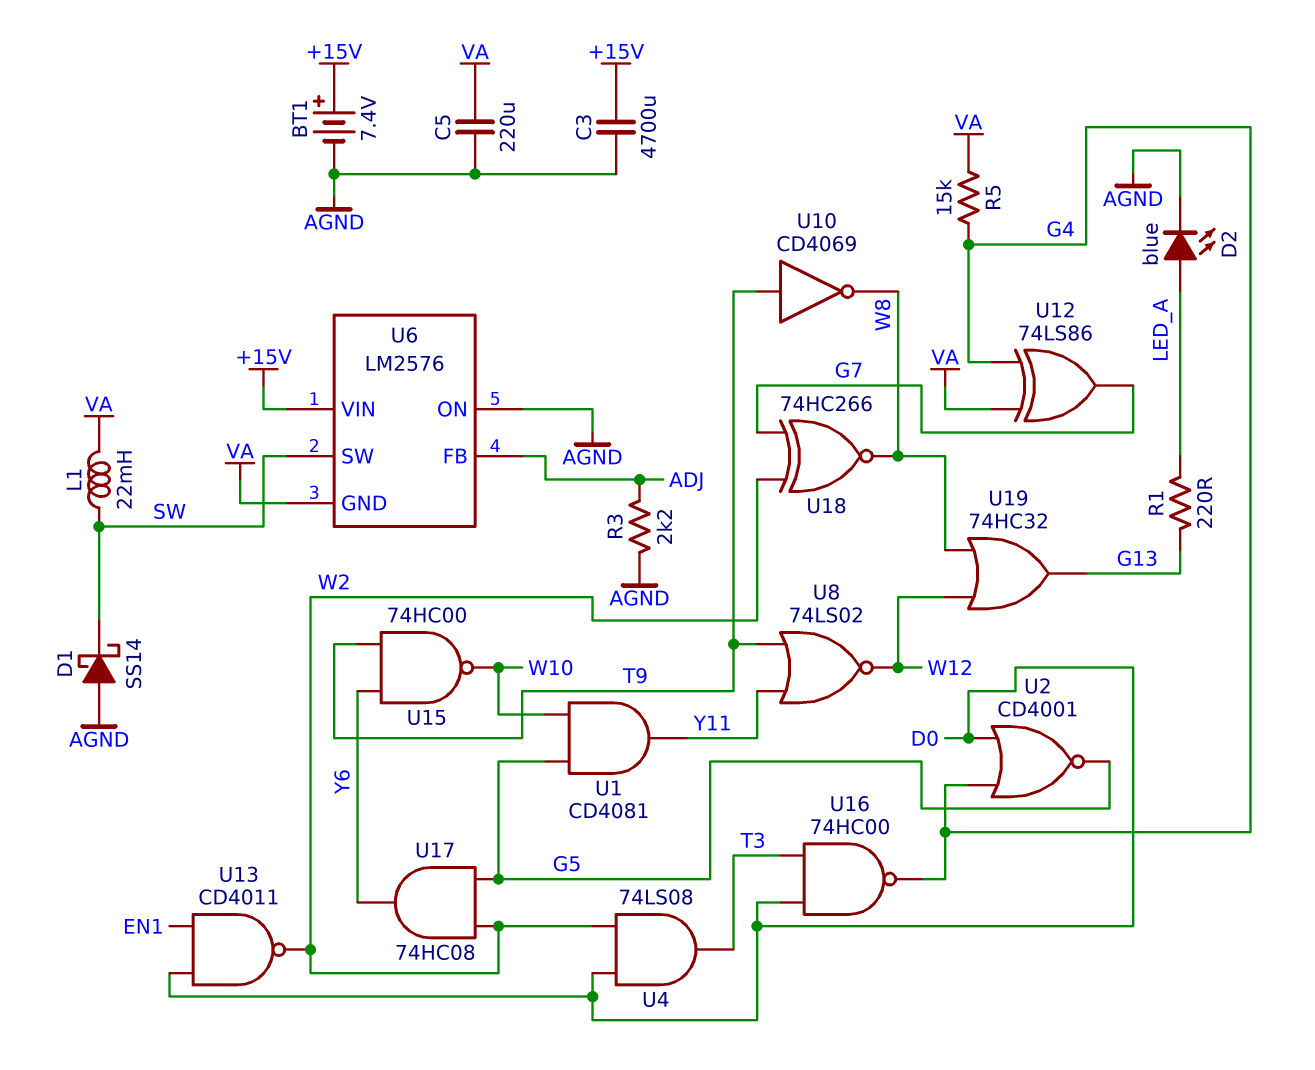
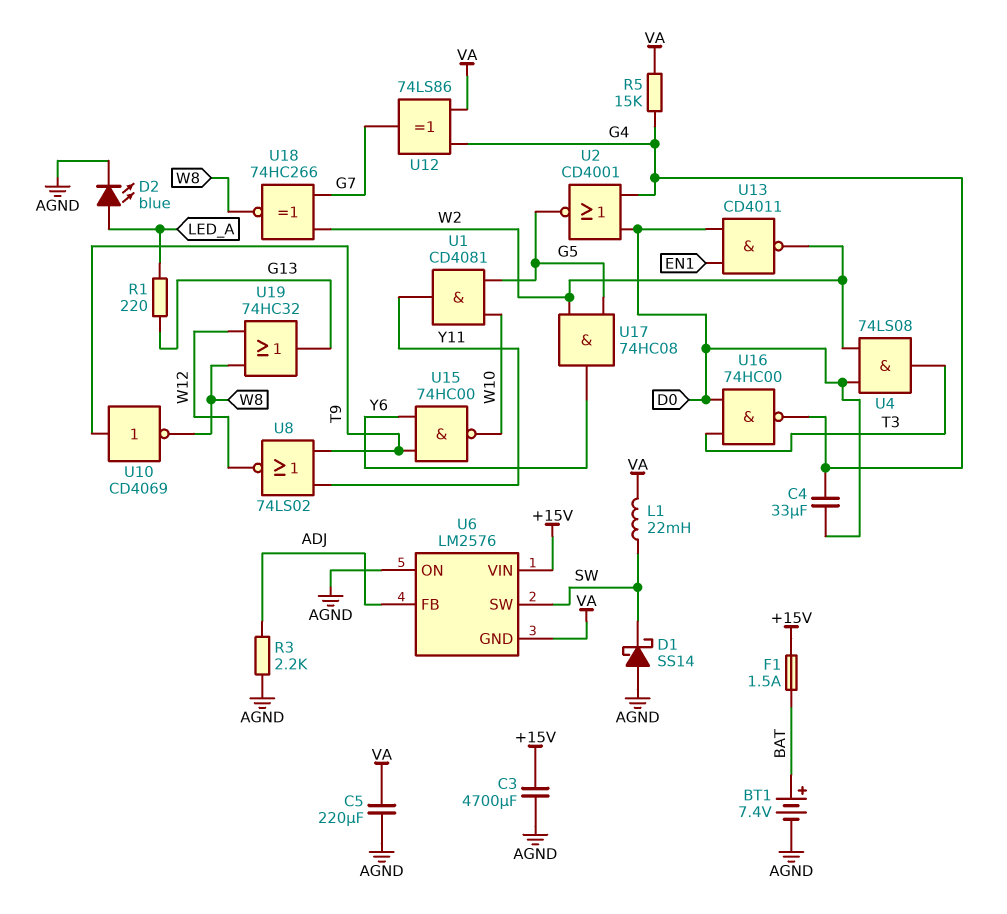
BT1: 7.4V (plus +15V, minus AGND) -> 7.4V (plus BAT, minus AGND)
C4: none -> 33uF (D0, G4)
F1: none -> 1.5A (+15V, BAT)

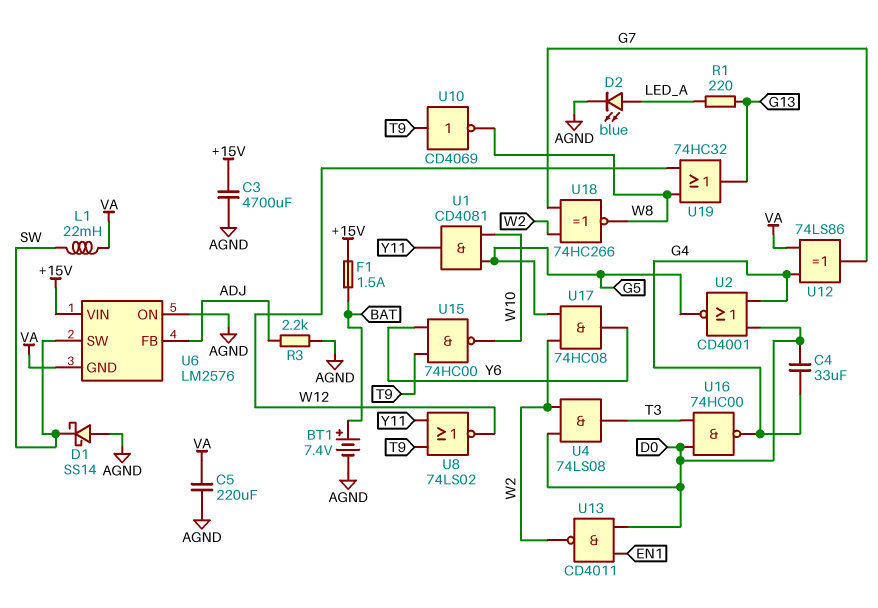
R5: 15k (G4, VA) -> none

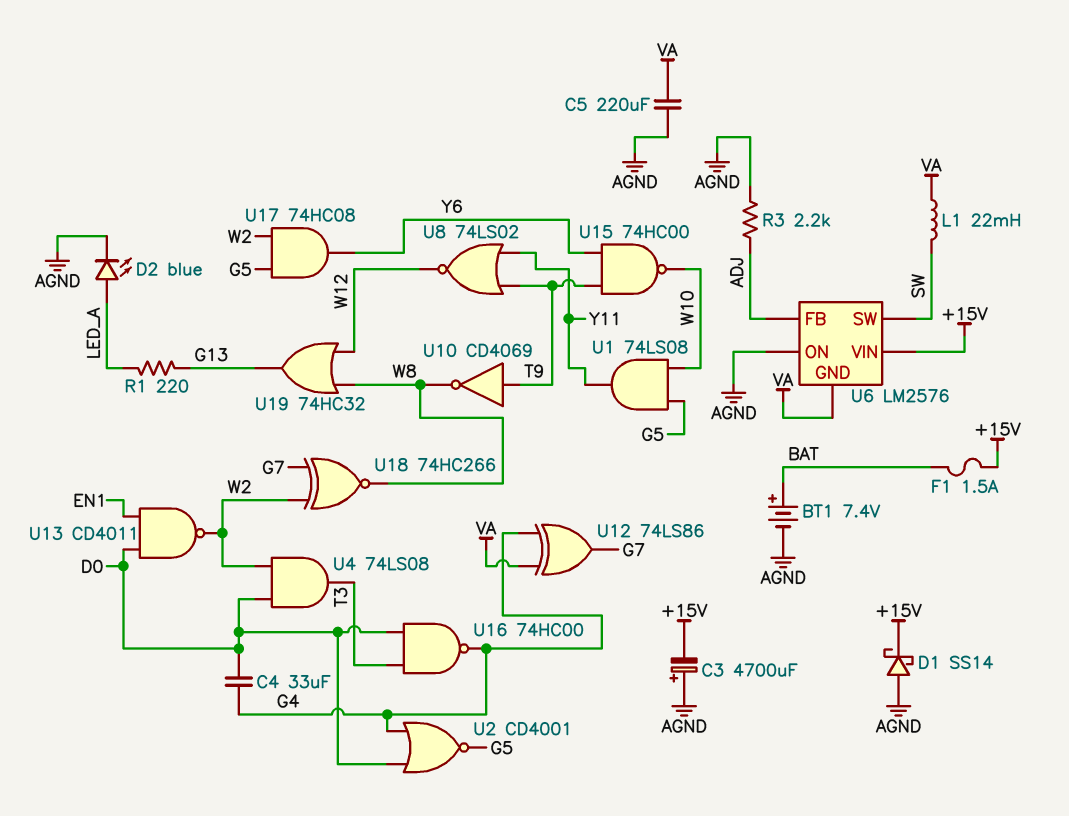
C3: 4700uF (+15V, AGND) -> 4700uF (plus AGND, minus +15V)
D1: schottky SS14 (A AGND, K SW) -> schottky SS14 (A AGND, K +15V)
U1: AND CD4081 (in G5, in W10, out Y11) -> AND 74LS08 (in G5, in W10, out Y11)

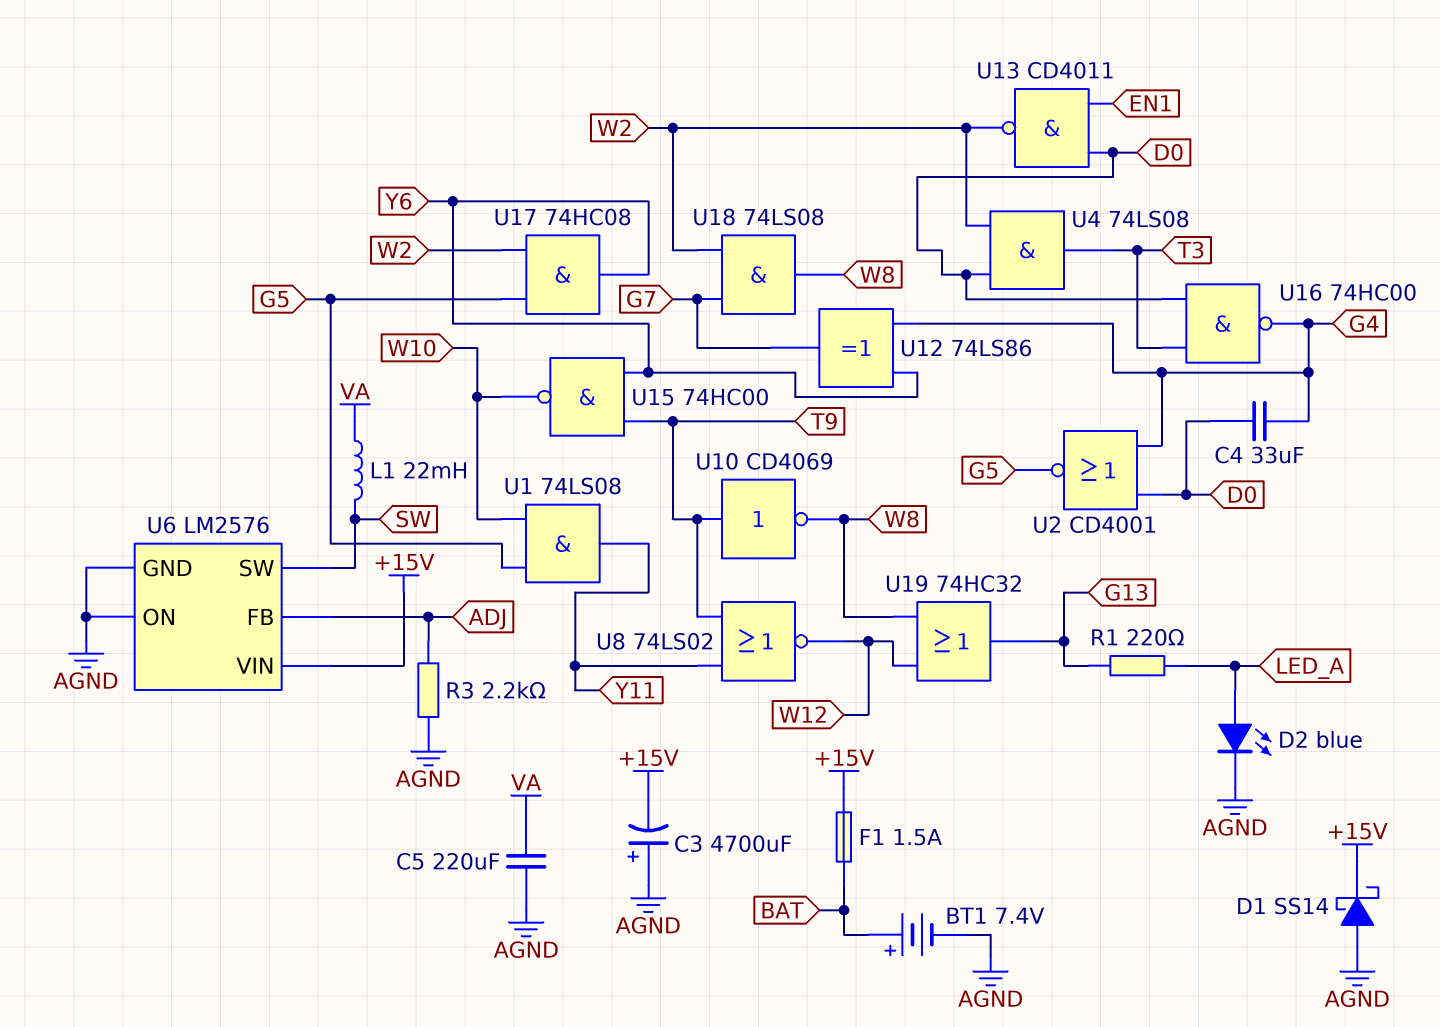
U6 pin GND: VA -> AGND
U12: XOR 74LS86 (in G4, in VA, out G7) -> XOR 74LS86 (in G4, in Y6, out G7)
U18: XNOR 74HC266 (in G7, in W2, out W8) -> AND 74LS08 (in G7, in W2, out W8)

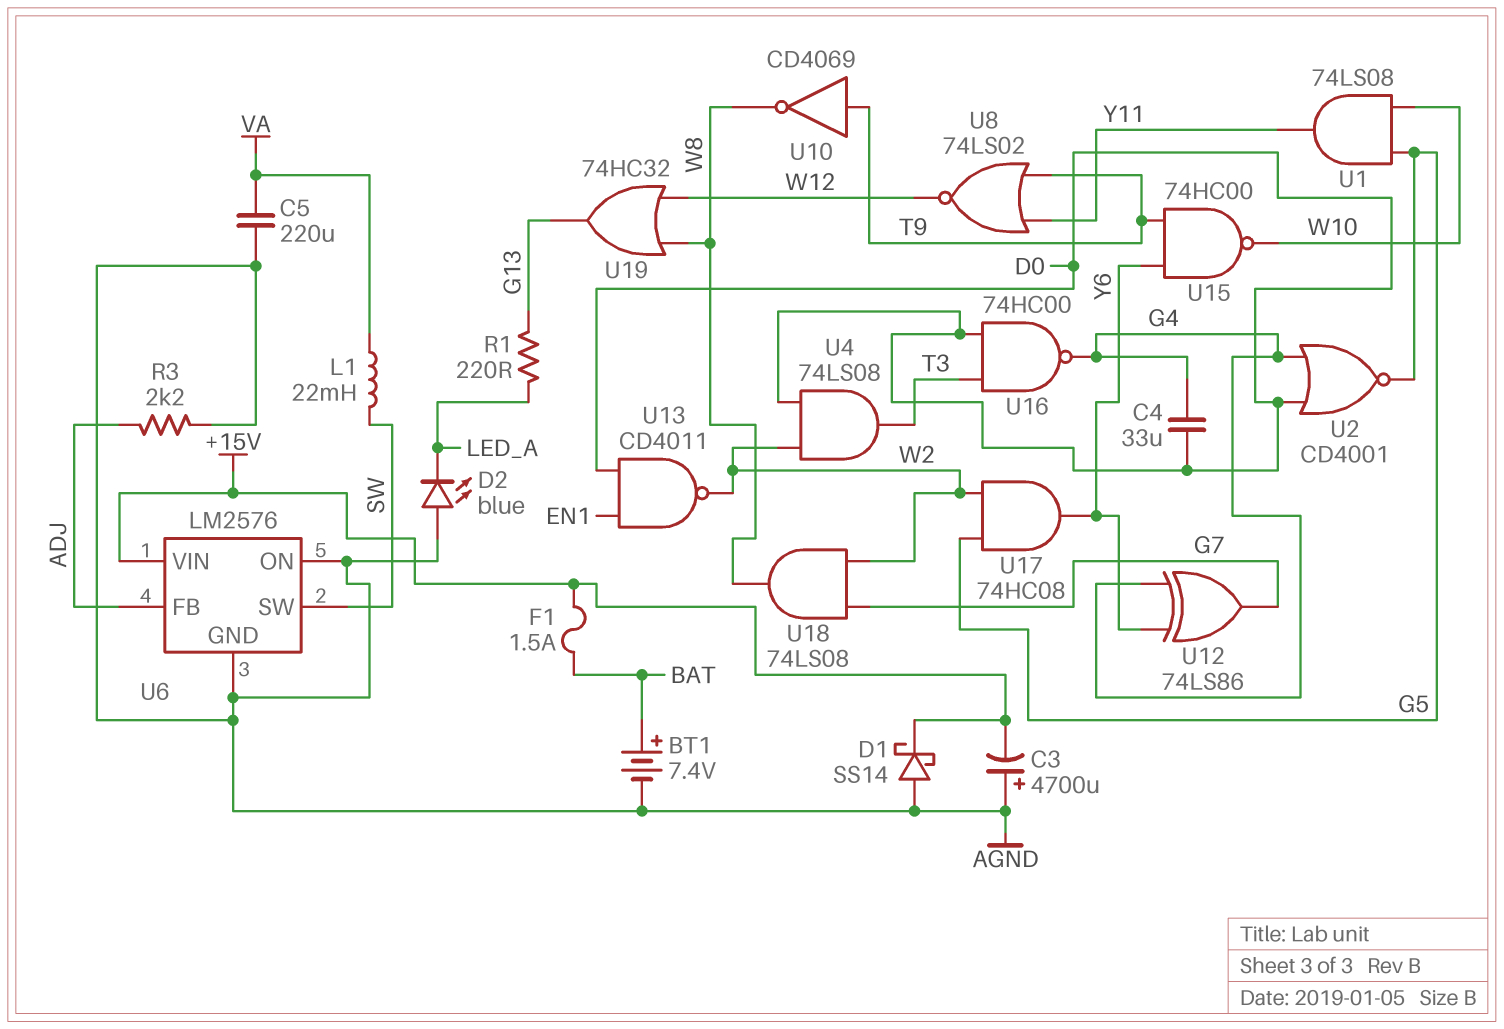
D2: LED blue (A LED_A, K AGND) -> LED blue (A AGND, K LED_A)

